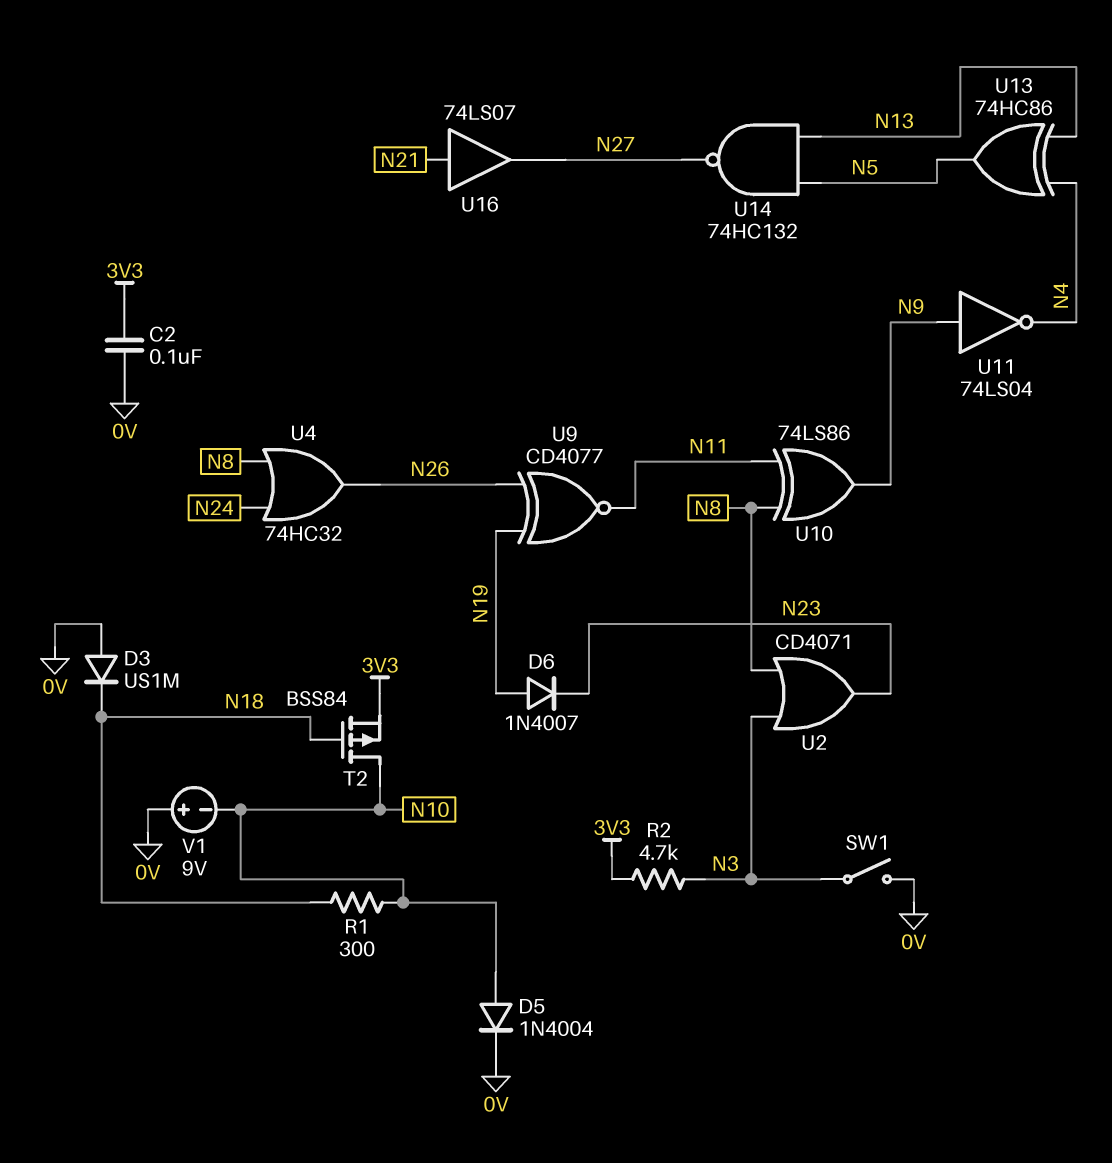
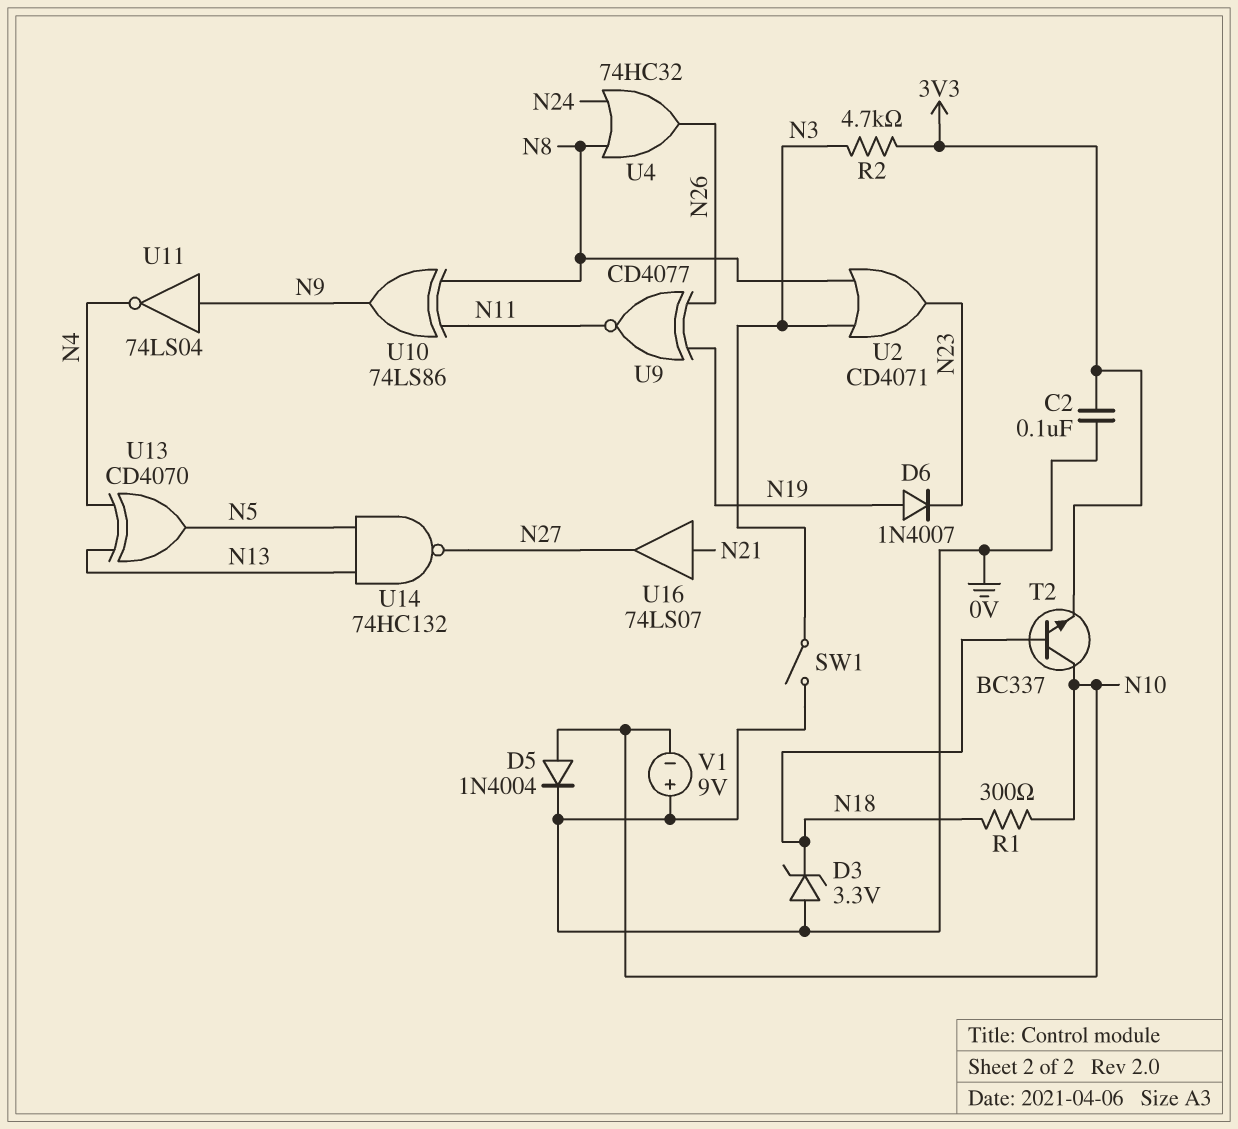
D3: diode US1M (A 0V, K N18) -> zener 3.3V (A 0V, K N18)
T2: PMOS BSS84 (G N18, D N10, S 3V3) -> NPN BC337 (B N18, C N10, E 3V3)
U13: XOR 74HC86 (in N4, in N13, out N5) -> XOR CD4070 (in N4, in N13, out N5)

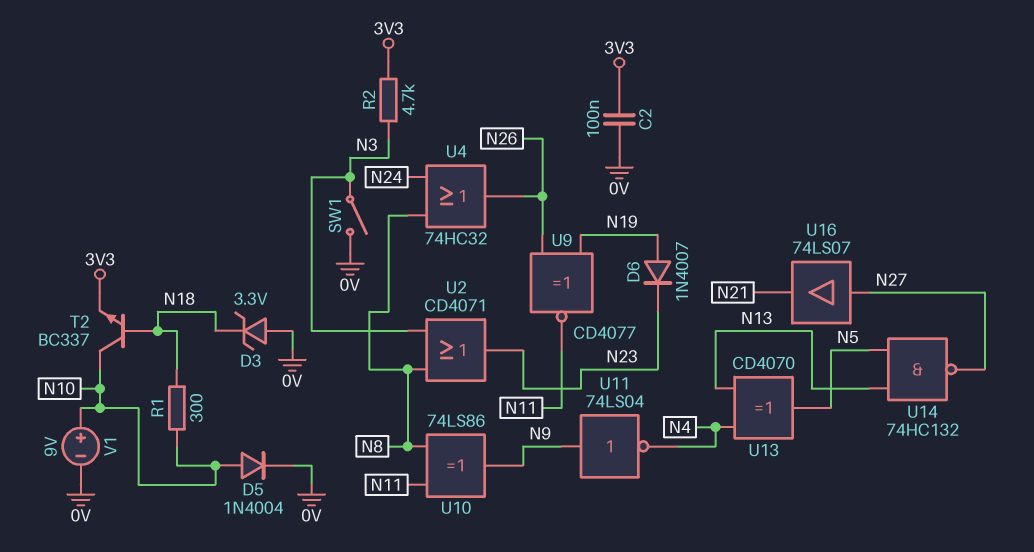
U16: buffer 74LS07 (in N21, out N27) -> buffer 74LS07 (in N27, out N21)
V1: 9V (plus 0V, minus N10) -> 9V (plus N10, minus 0V)

